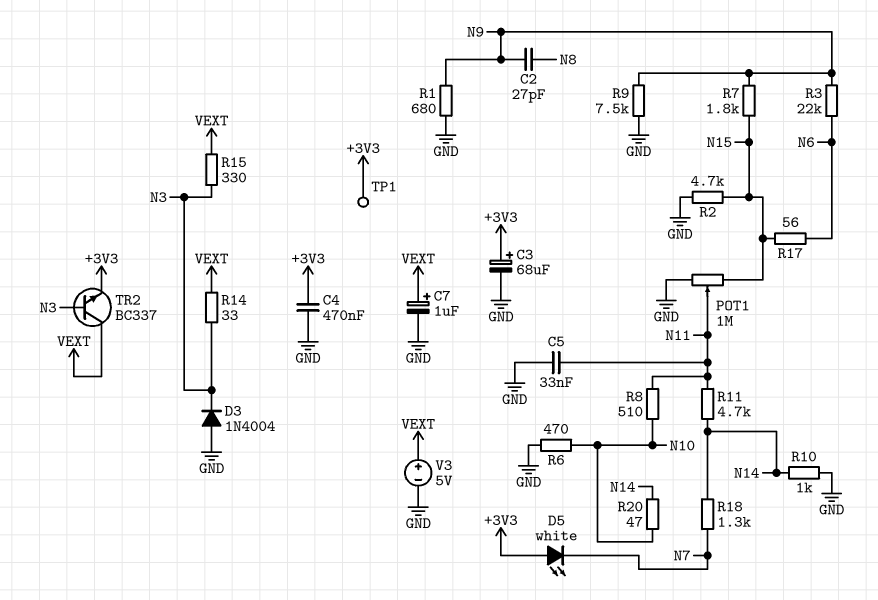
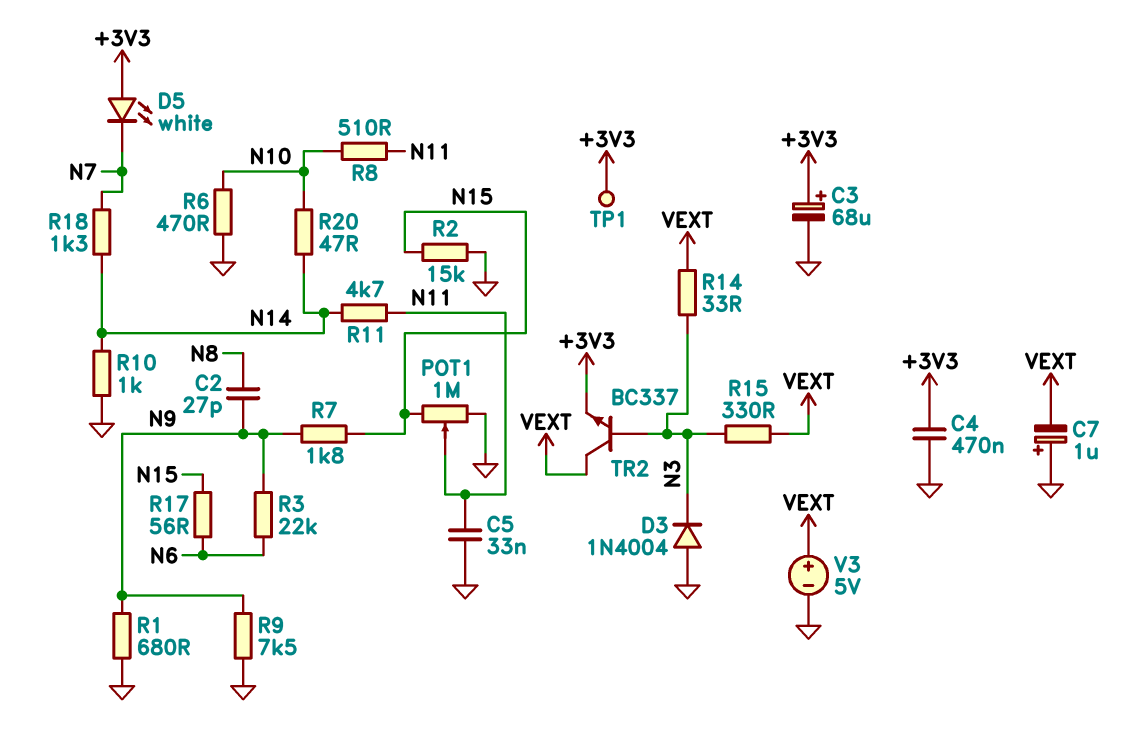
C7: 1uF (plus VEXT, minus GND) -> 1uF (plus GND, minus VEXT)
R2: 4.7k (GND, N15) -> 15k (GND, N15)

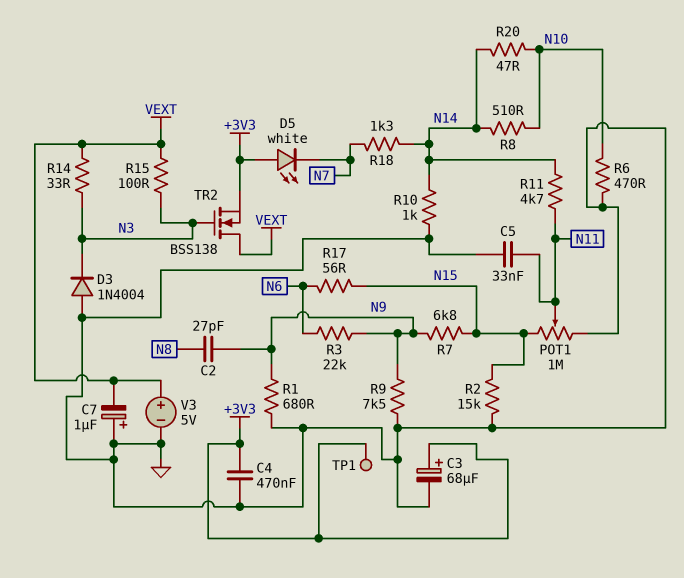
R7: 1.8k (N9, N15) -> 6.8k (N9, N15)
R8: 510 (N10, N11) -> 510 (N10, N14)
R15: 330 (N3, VEXT) -> 100 (N3, VEXT)
TR2: NPN BC337 (B N3, C VEXT, E +3V3) -> NMOS BSS138 (G N3, D VEXT, S +3V3)

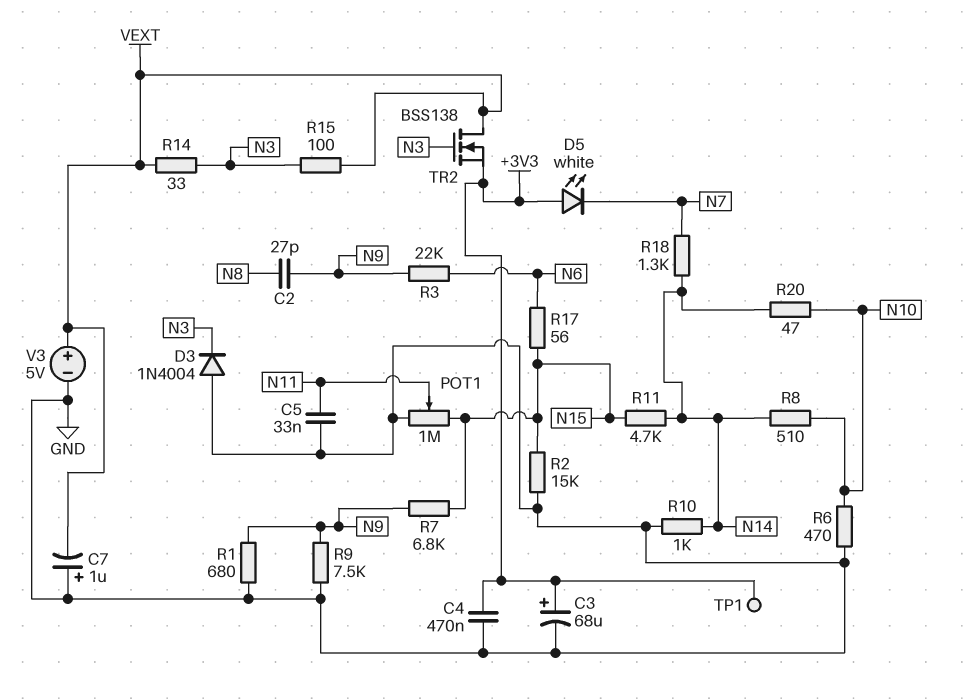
R11: 4.7k (N11, N14) -> 4.7k (N14, N15)

